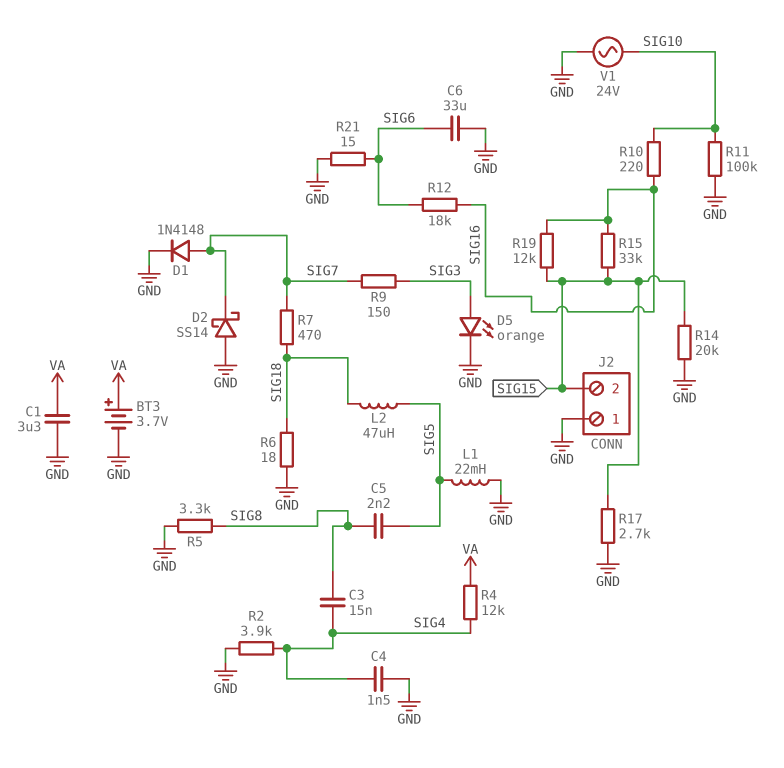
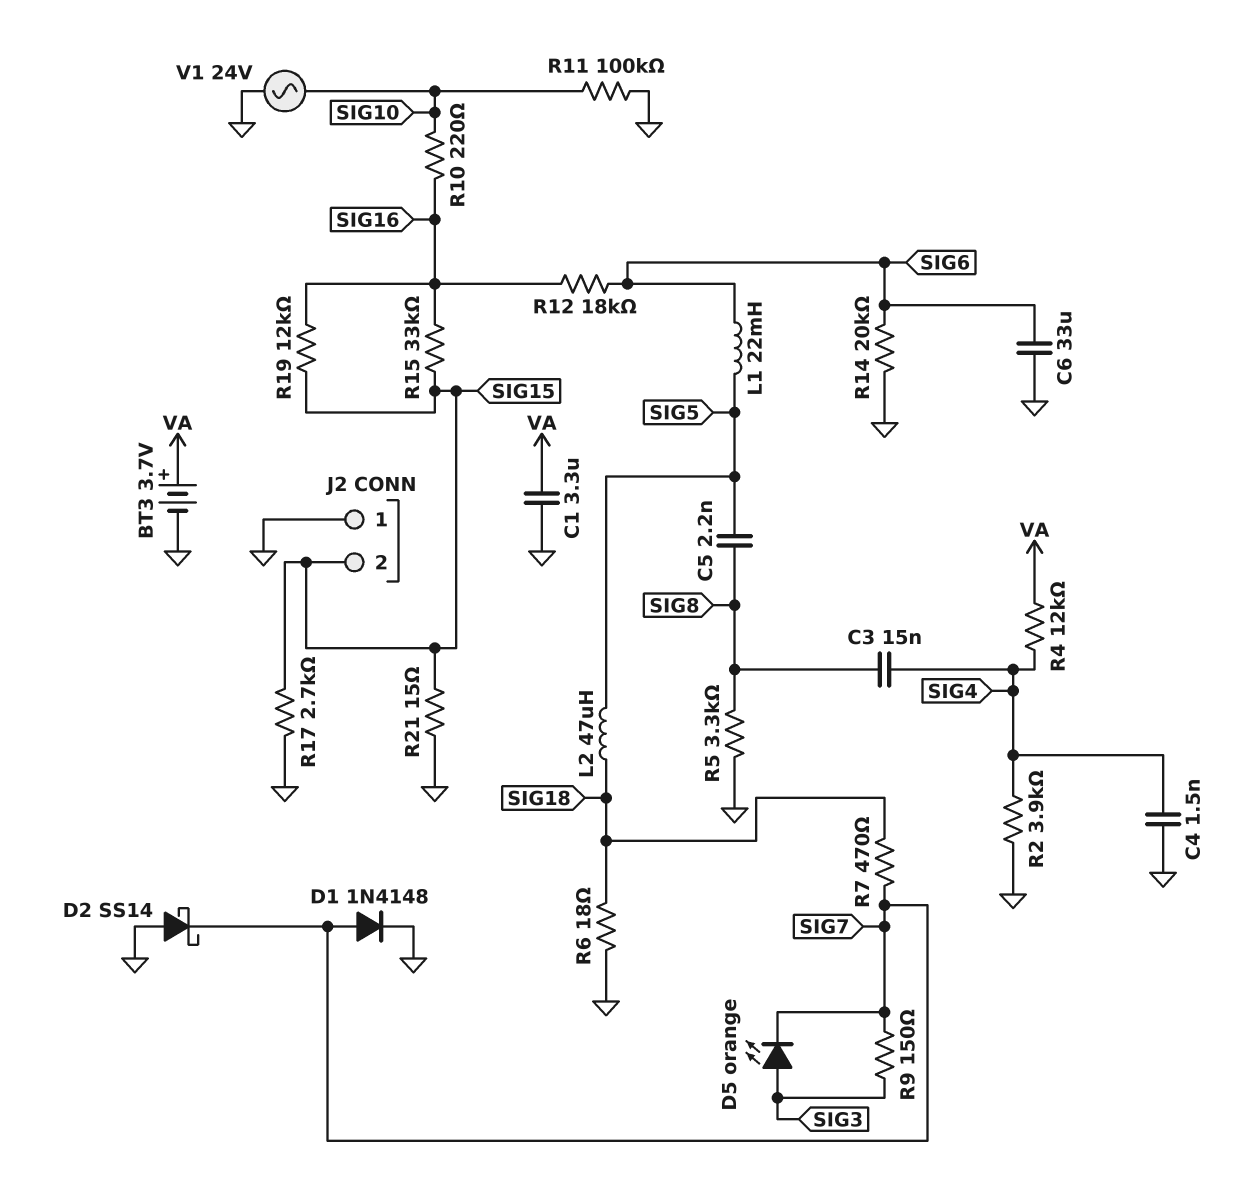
D5: LED orange (A SIG3, K GND) -> LED orange (A SIG3, K SIG7)
L1: 22mH (GND, SIG5) -> 22mH (SIG5, SIG6)
R14: 20k (GND, SIG15) -> 20k (GND, SIG6)
R21: 15 (GND, SIG6) -> 15 (GND, SIG15)

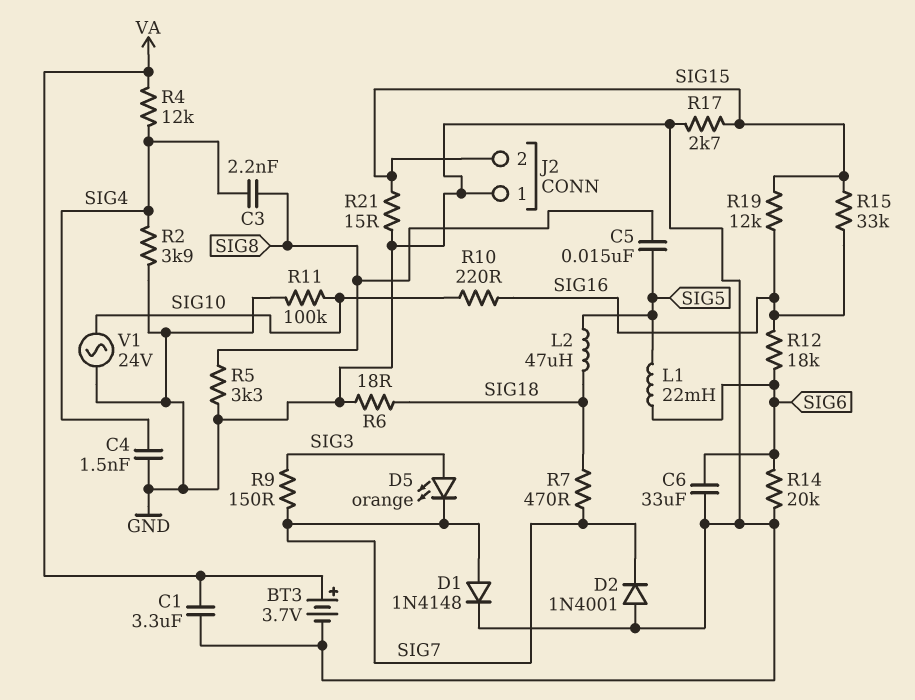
C3: 15nF (SIG4, SIG8) -> 2.2nF (SIG4, SIG8)
C5: 2.2nF (SIG5, SIG8) -> 15nF (SIG5, SIG8)
D2: schottky SS14 (A GND, K SIG7) -> diode 1N4001 (A GND, K SIG7)

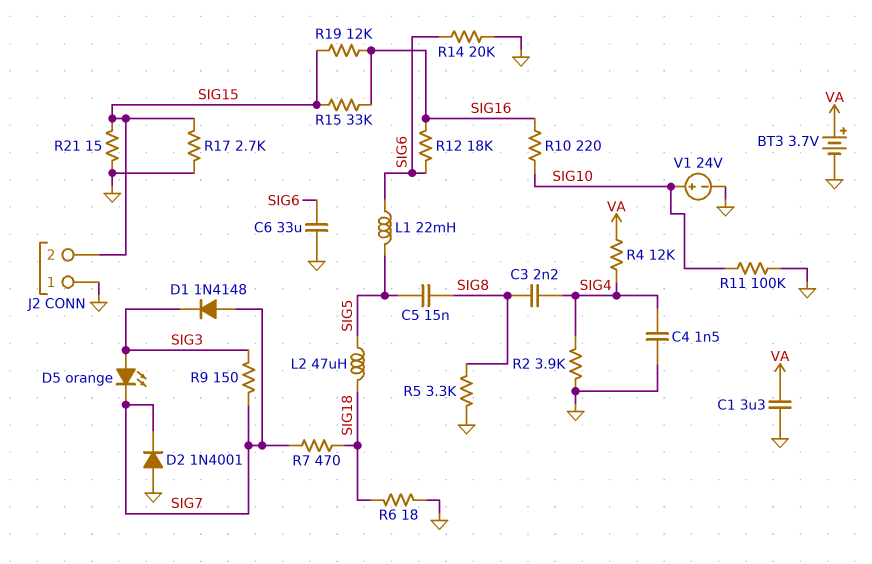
D1: diode 1N4148 (A SIG7, K GND) -> diode 1N4148 (A SIG7, K SIG3)
V1: AC 24V (GND, SIG10) -> 24V (plus SIG10, minus GND)

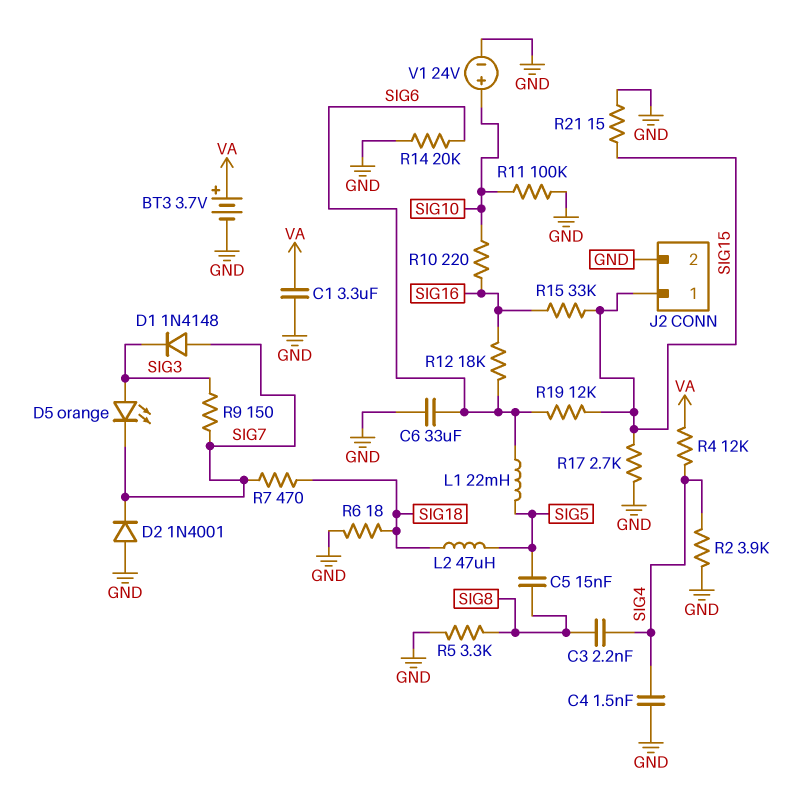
J2 pin 1: GND -> SIG15
J2 pin 2: SIG15 -> GND
R19: 12k (SIG15, SIG16) -> 12k (SIG6, SIG15)

